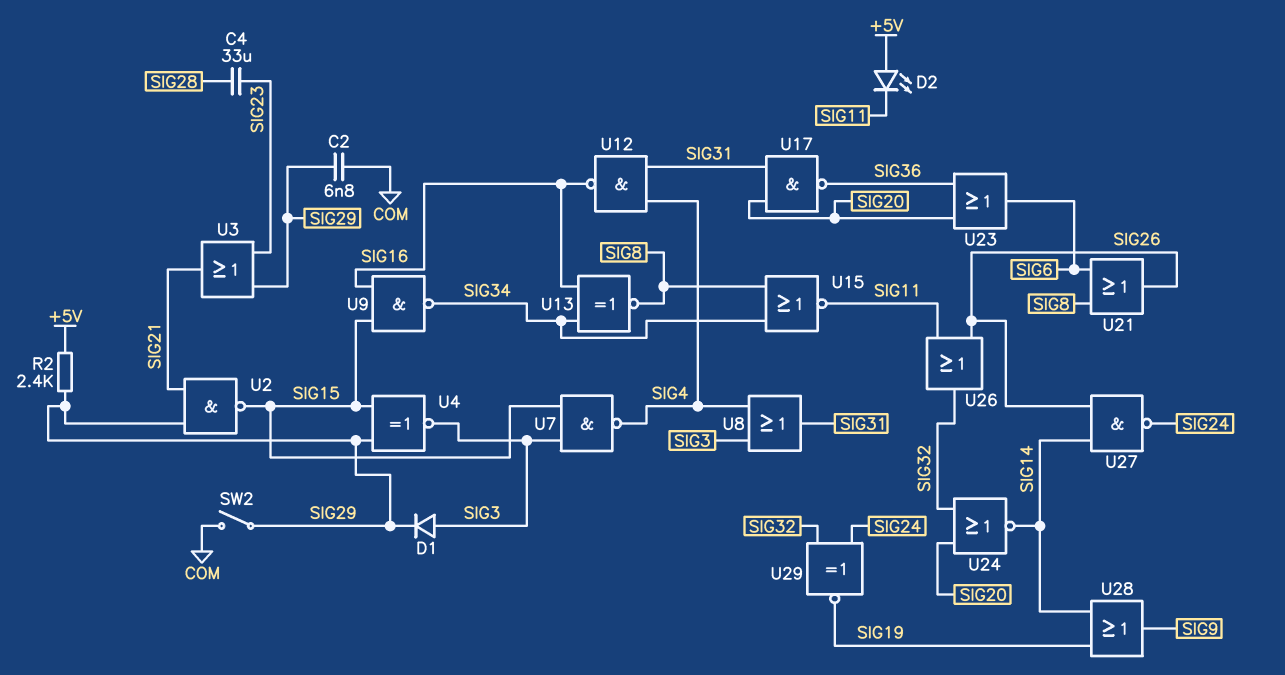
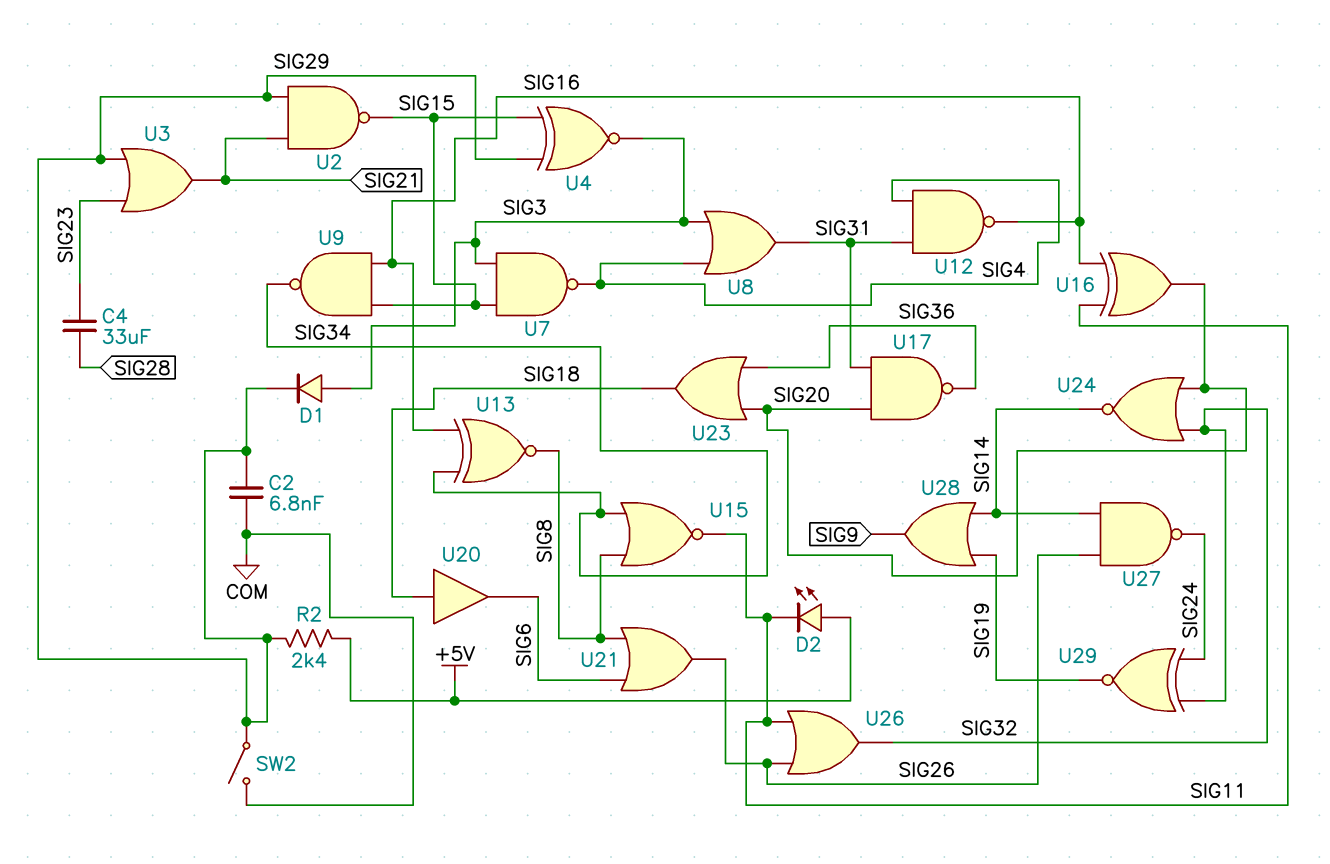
U16: none -> XOR (in SIG11, in SIG16, out SIG20)
U20: none -> buffer (in SIG18, out SIG6)
U23: OR (in SIG20, in SIG36, out SIG6) -> OR (in SIG20, in SIG36, out SIG18)

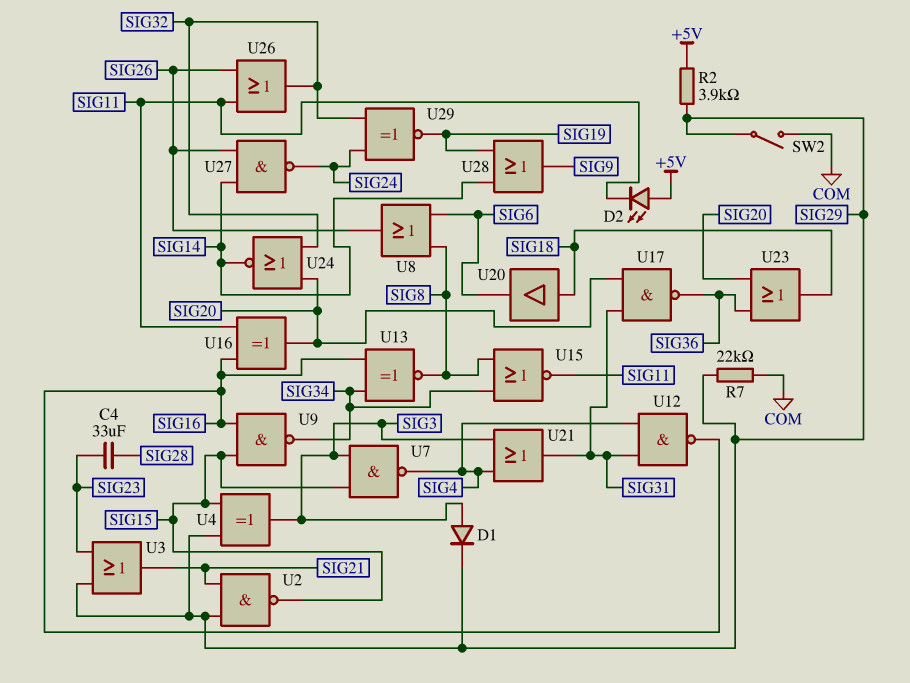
C2: 6.8nF (COM, SIG29) -> none
R2: 2.4k (+5V, SIG29) -> 3.9k (+5V, SIG29)
R7: none -> 22k (COM, SIG29)
U4: XNOR (in SIG15, in SIG29, out SIG3) -> XOR (in SIG15, in SIG29, out SIG3)
U8: OR (in SIG3, in SIG4, out SIG31) -> OR (in SIG6, in SIG8, out SIG26)
U21: OR (in SIG6, in SIG8, out SIG26) -> OR (in SIG3, in SIG4, out SIG31)

